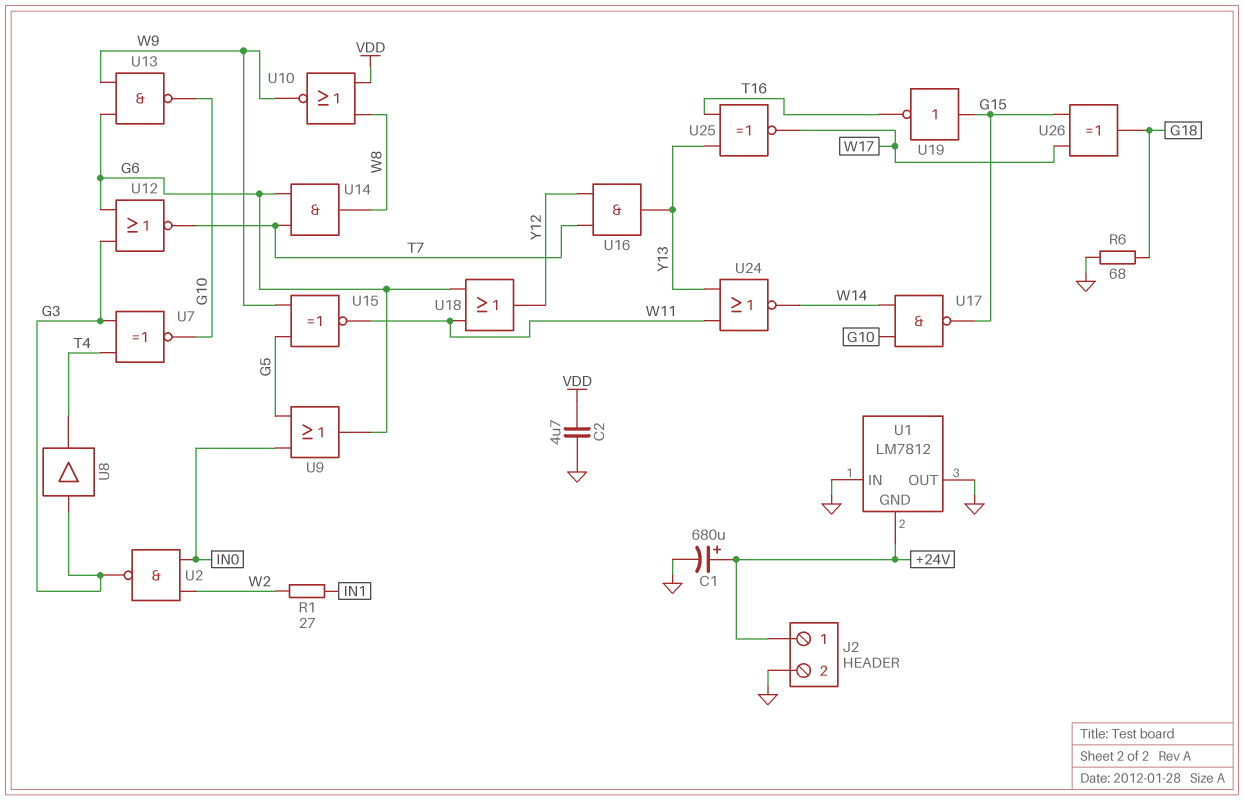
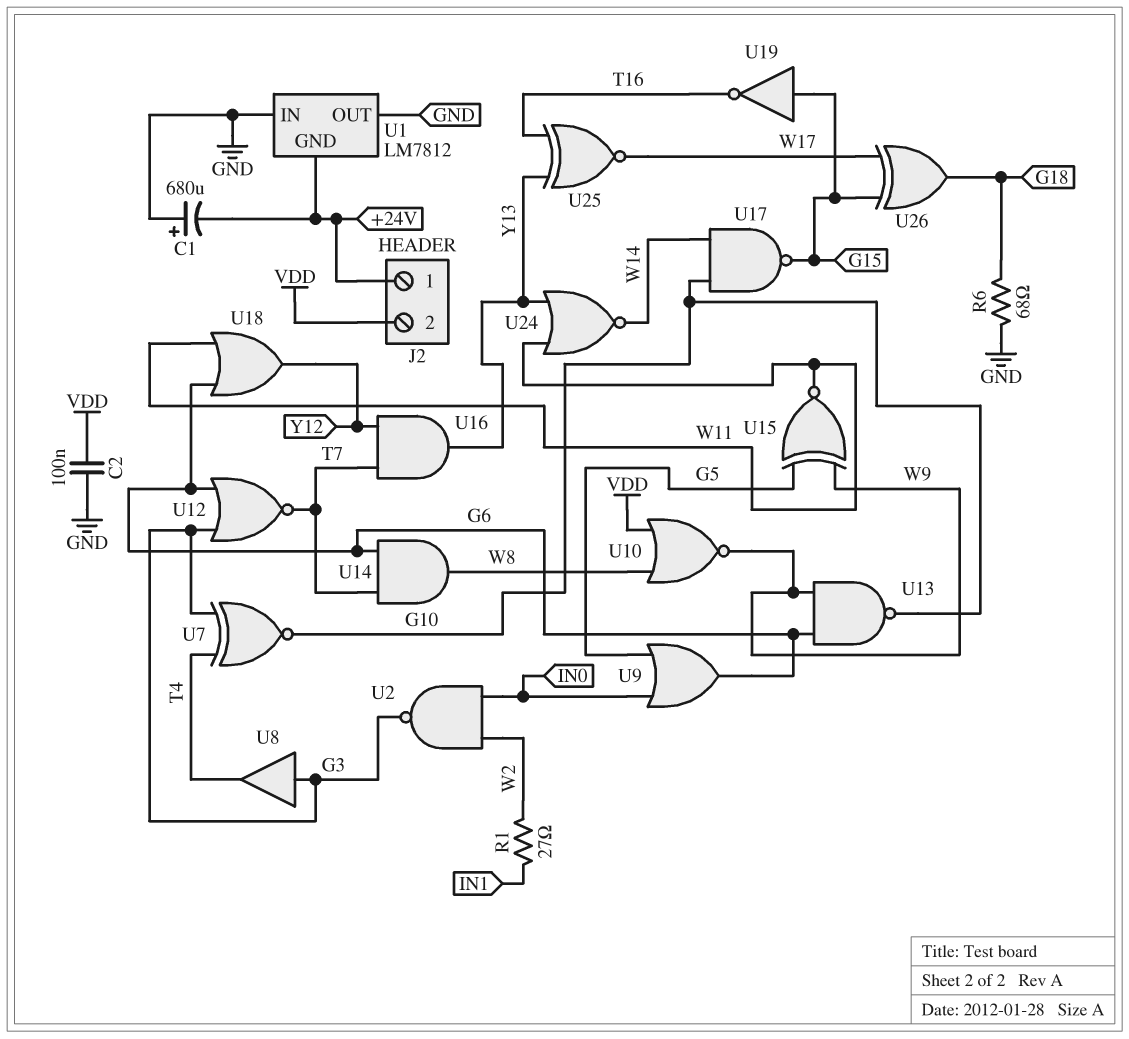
C1: 680uF (plus +24V, minus GND) -> 680uF (plus GND, minus +24V)
C2: 4.7uF (GND, VDD) -> 100nF (GND, VDD)
J2 pin 2: GND -> VDD

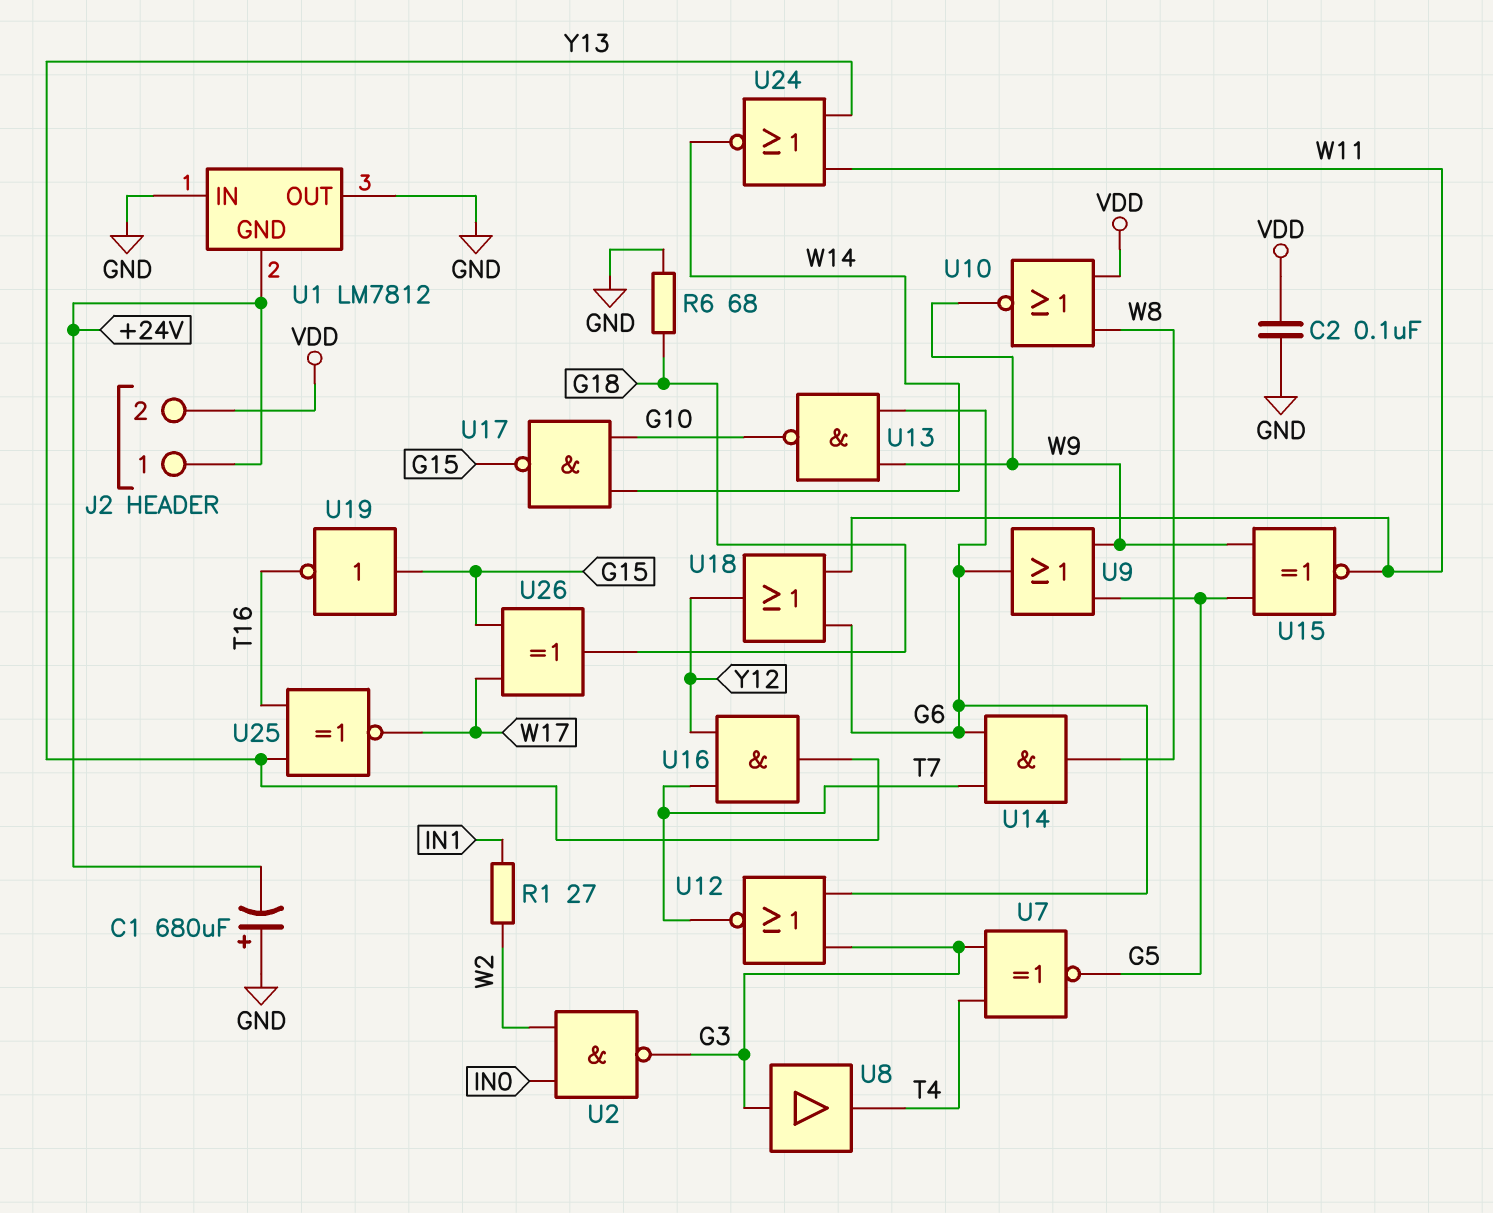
U7: XNOR (in G3, in T4, out G10) -> XNOR (in G3, in T4, out G5)
U9: OR (in G5, in IN0, out G6) -> OR (in G5, in W9, out G6)

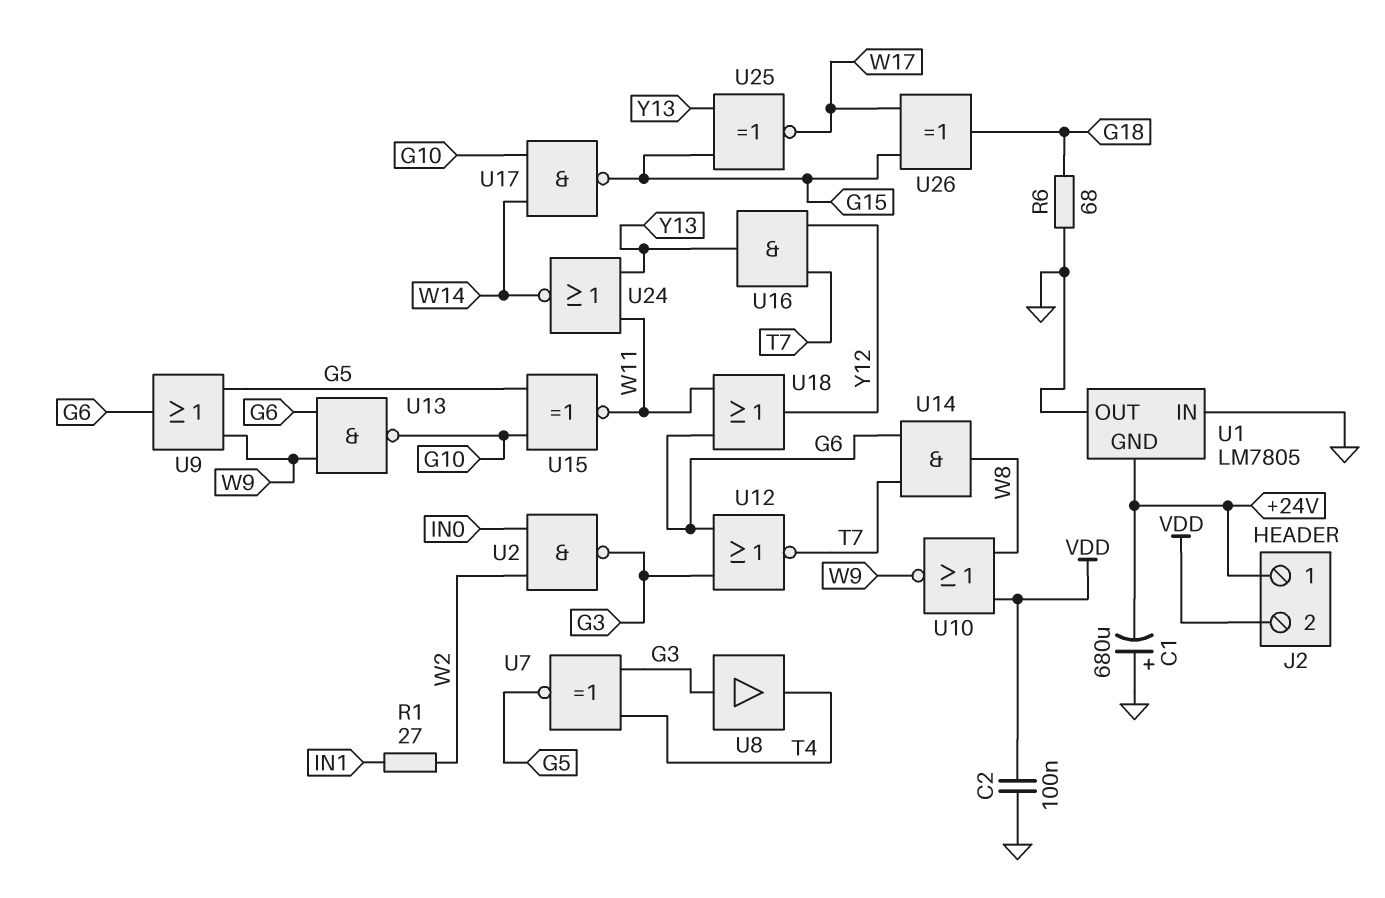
U1: LM7812 -> LM7805
U15: XNOR (in G5, in W9, out W11) -> XNOR (in G5, in G10, out W11)
U19: NOT (in G15, out T16) -> none
U25: XNOR (in T16, in Y13, out W17) -> XNOR (in G15, in Y13, out W17)

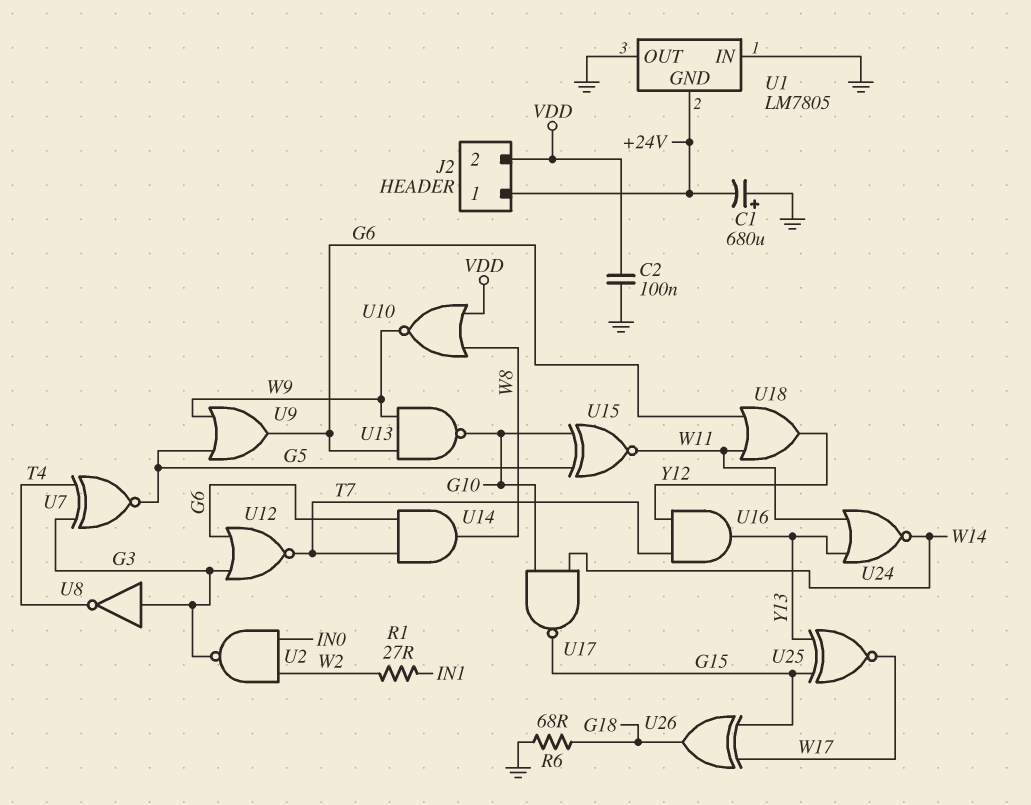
U8: buffer (in G3, out T4) -> NOT (in G3, out T4)

